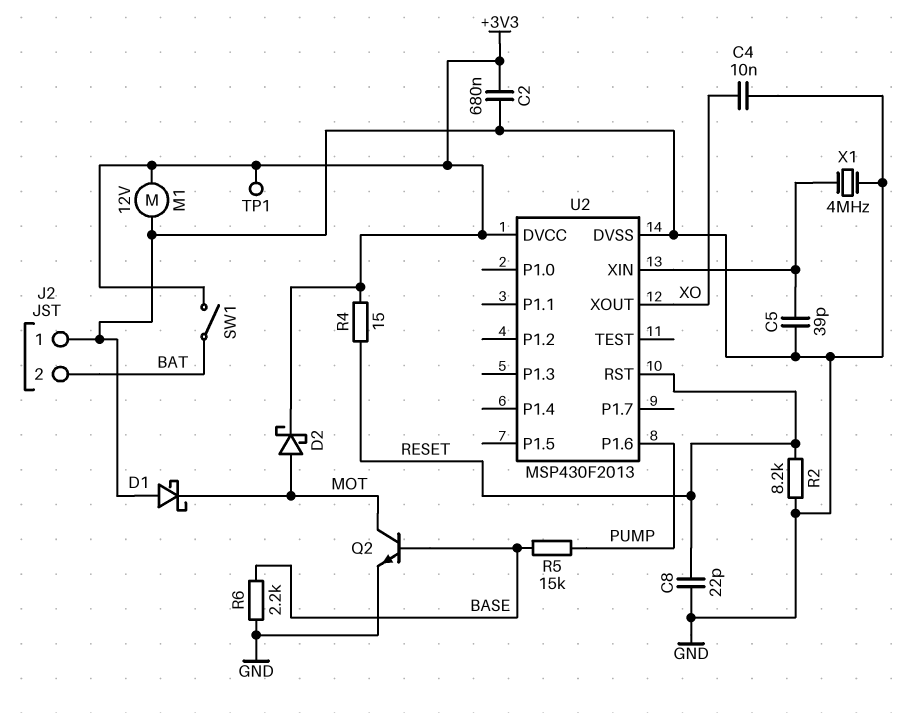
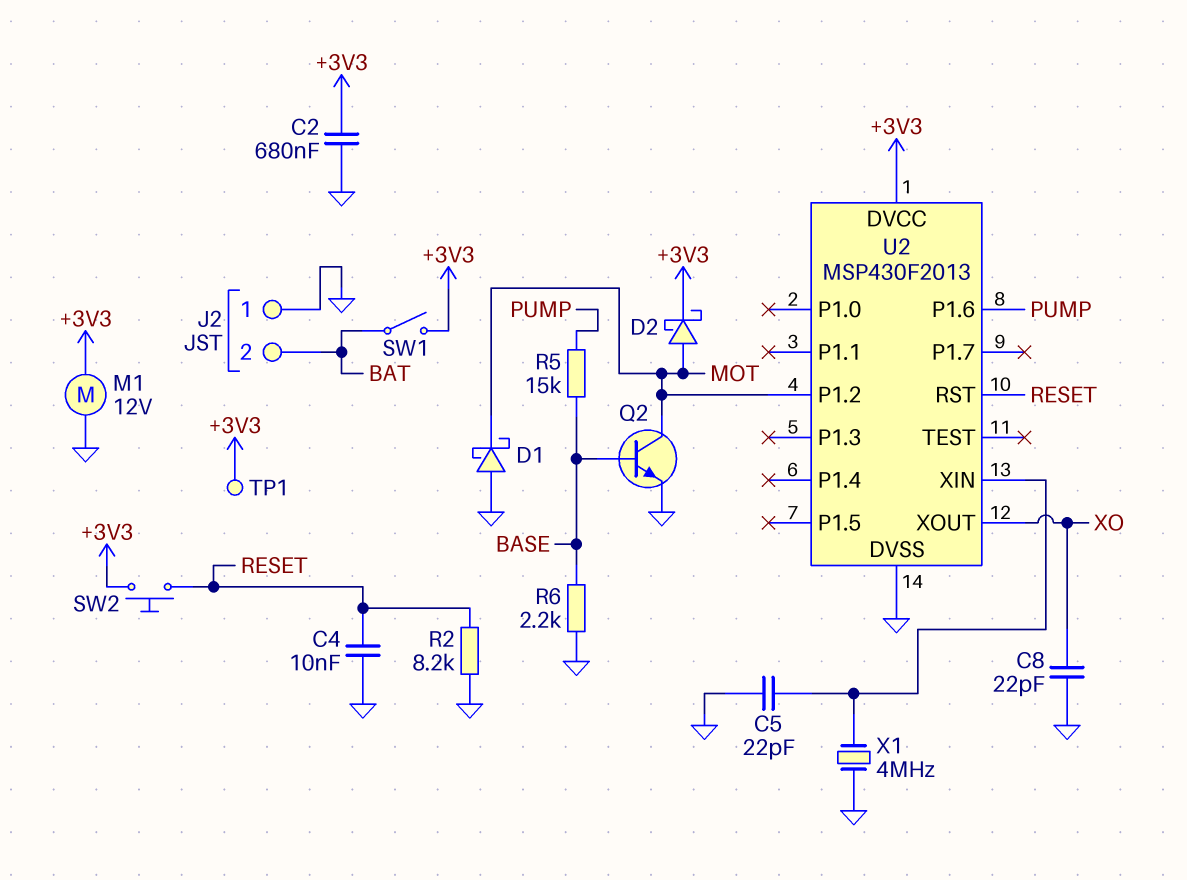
C4: 10nF (GND, XO) -> 10nF (GND, RESET)
C5: 39pF (GND, U2/XIN) -> 22pF (GND, U2/XIN)
C8: 22pF (GND, RESET) -> 22pF (GND, XO)
R4: 15 (+3V3, RESET) -> none
SW2: none -> button (+3V3, RESET)
U2 pin P1.2: none -> MOT

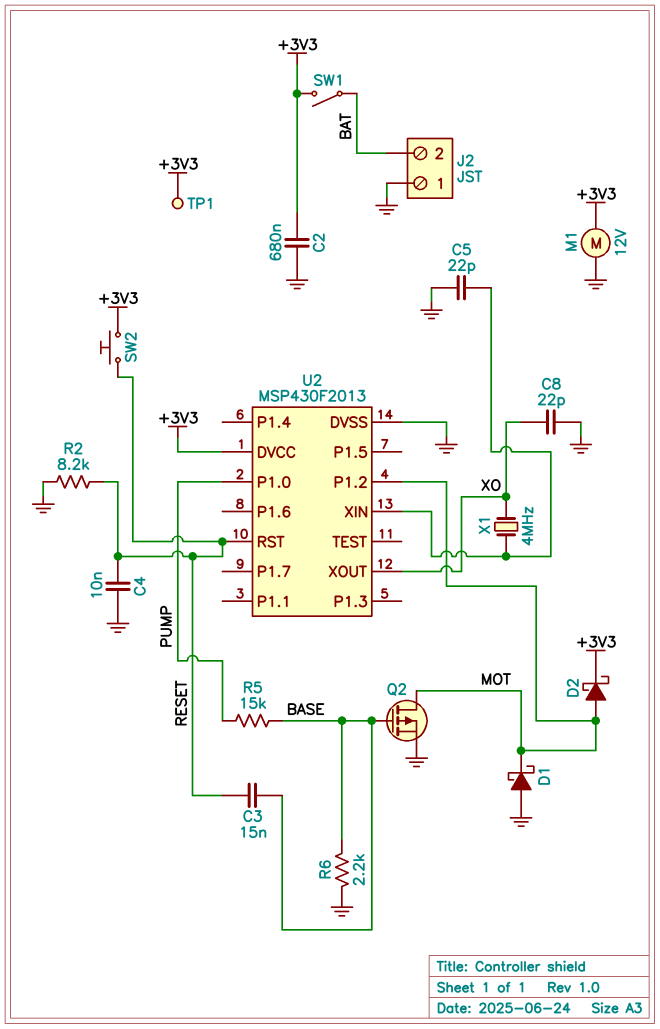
C3: none -> 15nF (BASE, RESET)
Q2: NPN (B BASE, C MOT, E GND) -> PMOS (G BASE, D MOT, S GND)
U2 pin P1.0: none -> PUMP
U2 pin P1.6: PUMP -> none
X1: 4MHz (GND, U2/XIN) -> 4MHz (U2/XIN, XO)

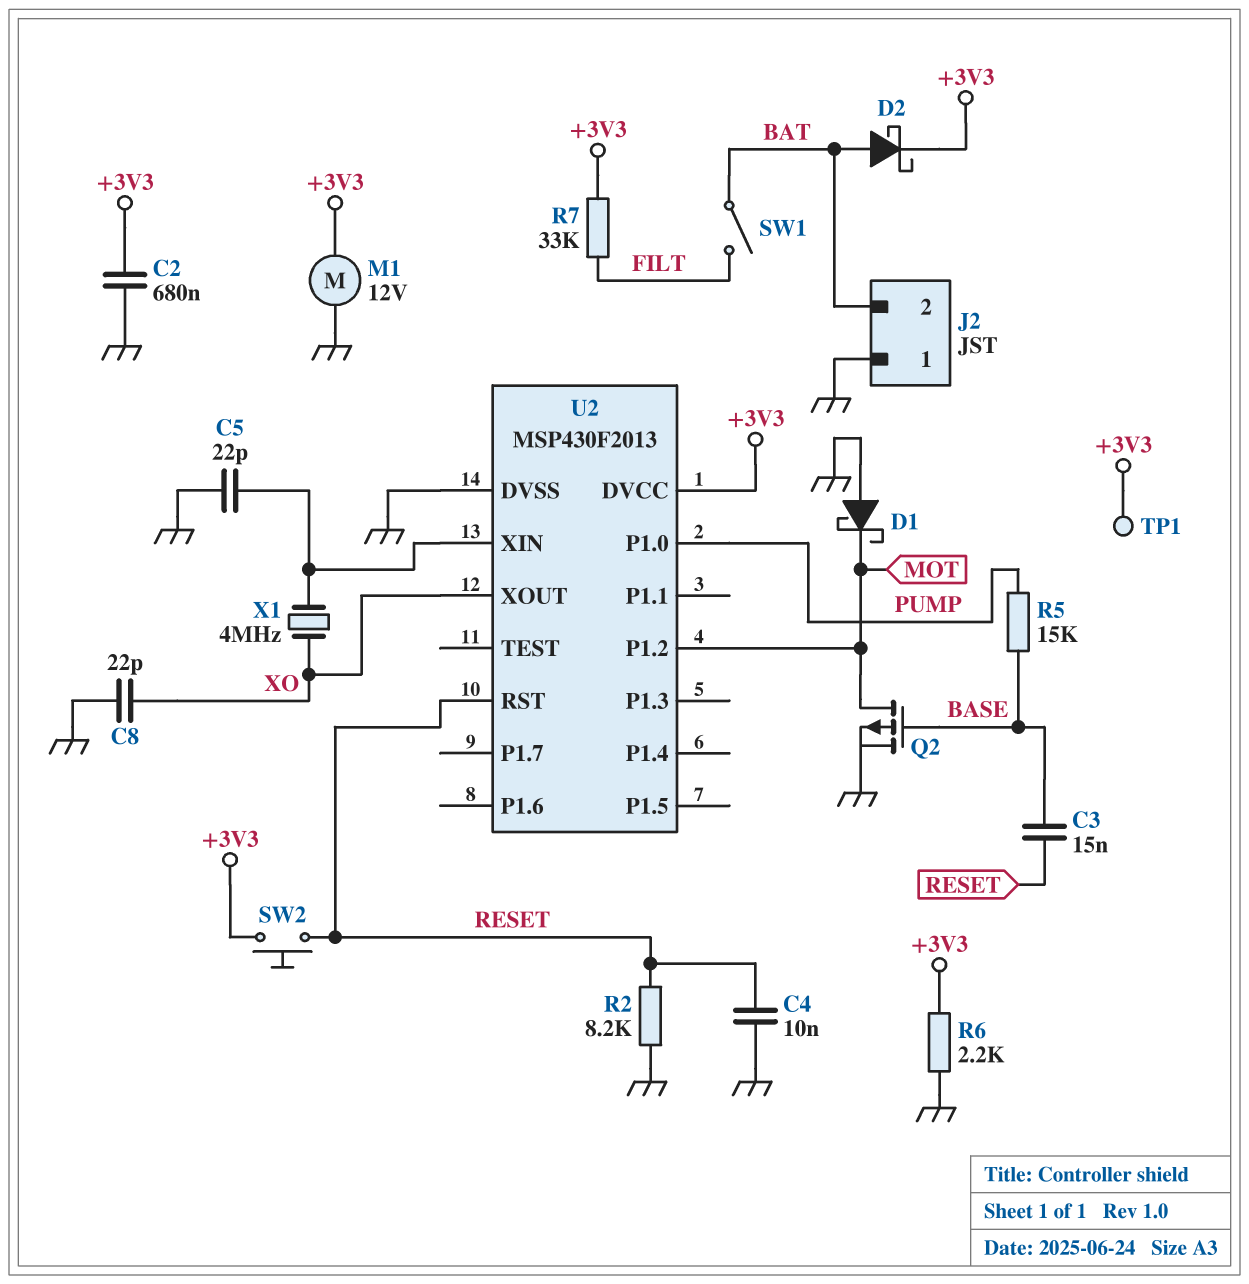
D2: schottky (A MOT, K +3V3) -> schottky (A BAT, K +3V3)
R6: 2.2k (BASE, GND) -> 2.2k (+3V3, GND)
R7: none -> 33k (+3V3, FILT)
SW1: switch (+3V3, BAT) -> switch (BAT, FILT)

